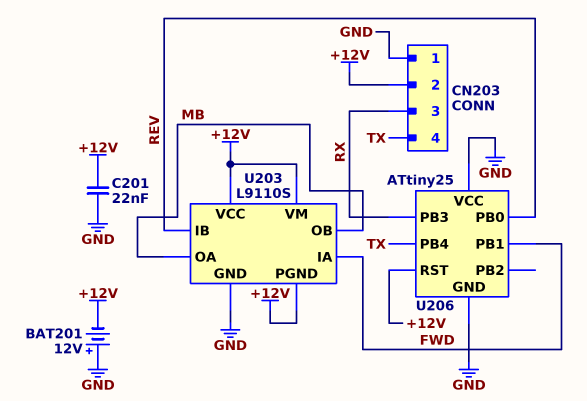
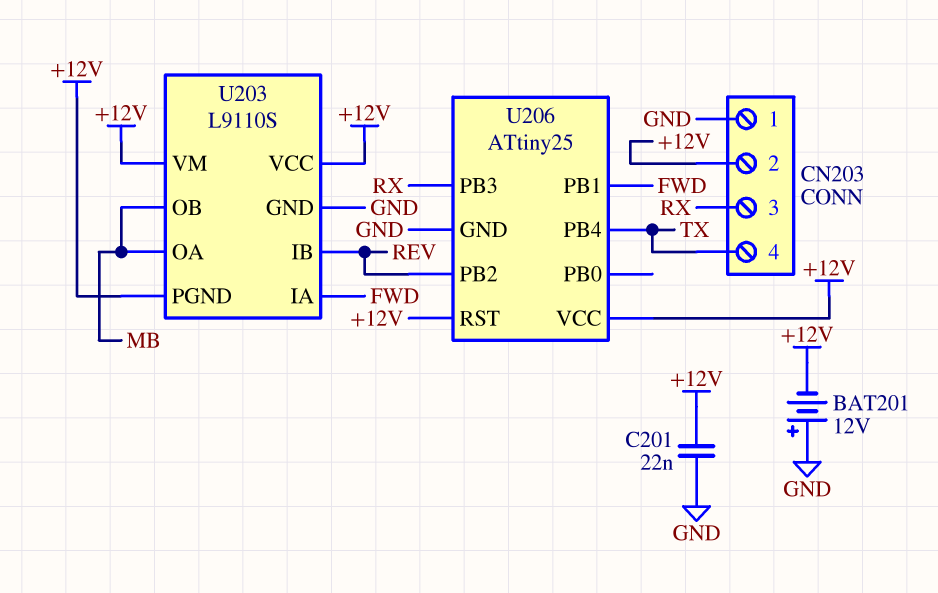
U206 pin PB0: REV -> none
U206 pin PB2: none -> REV
U206 pin VCC: GND -> +12V

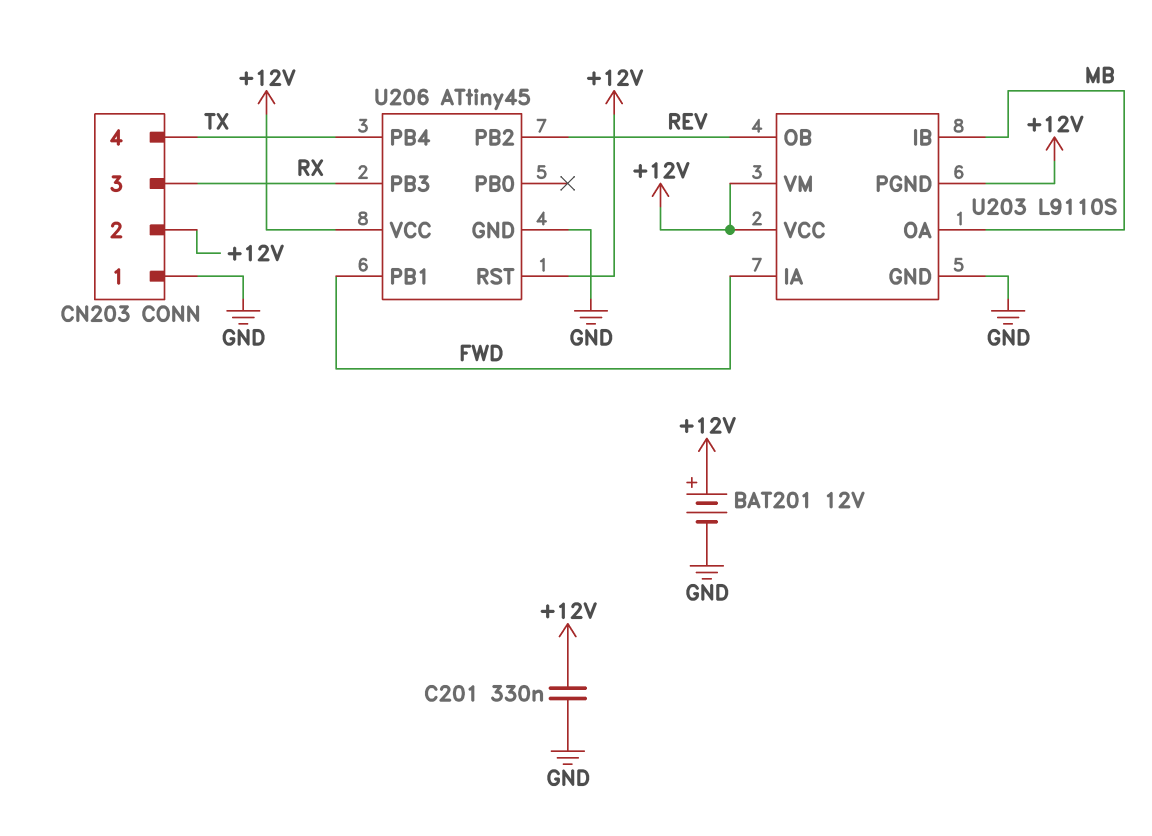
BAT201: 12V (plus GND, minus +12V) -> 12V (plus +12V, minus GND)
C201: 22nF (+12V, GND) -> 330nF (+12V, GND)
U203 pin IB: REV -> MB
U203 pin OB: MB -> REV
U206: ATtiny25 -> ATtiny45

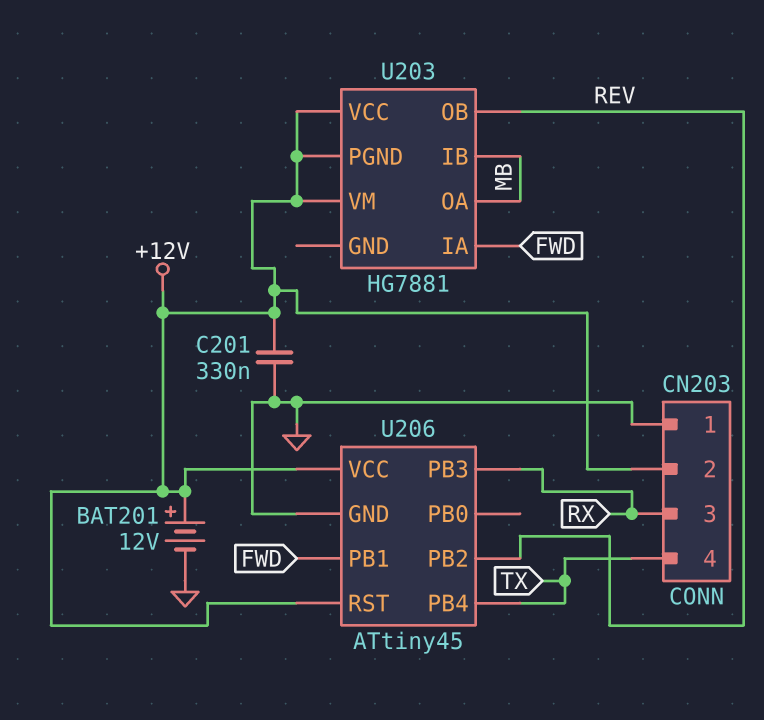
U203: L9110S -> HG7881
U203 pin GND: GND -> none

